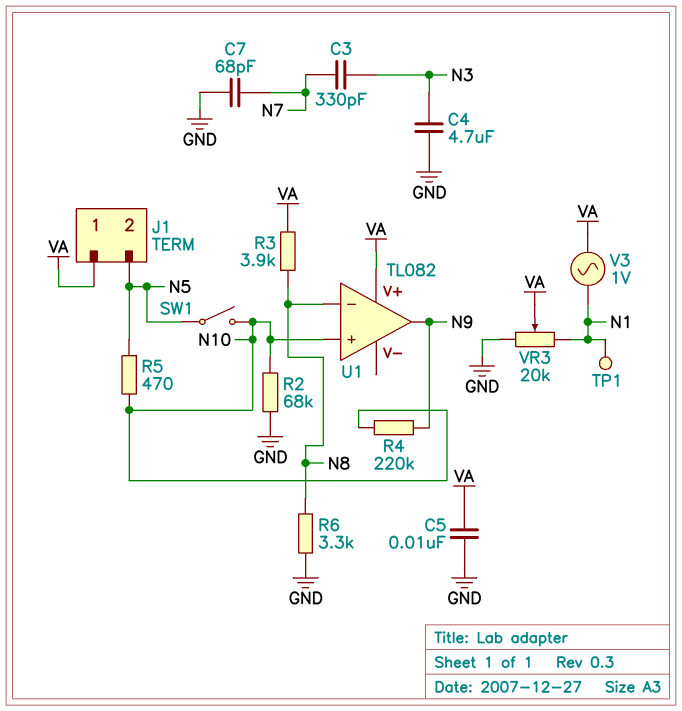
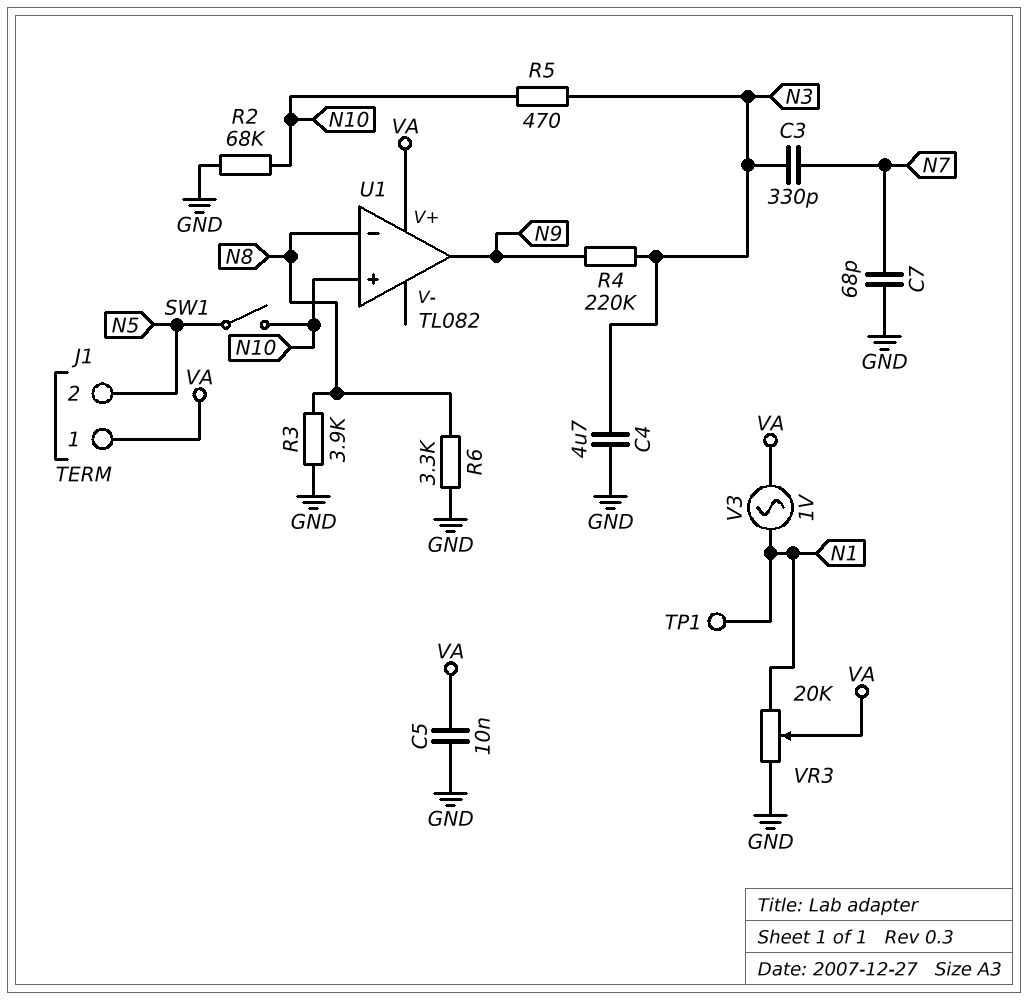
R3: 3.9k (N8, VA) -> 3.9k (GND, N8)
R4: 220k (N9, N10) -> 220k (N3, N9)
R5: 470 (N5, N10) -> 470 (N3, N10)

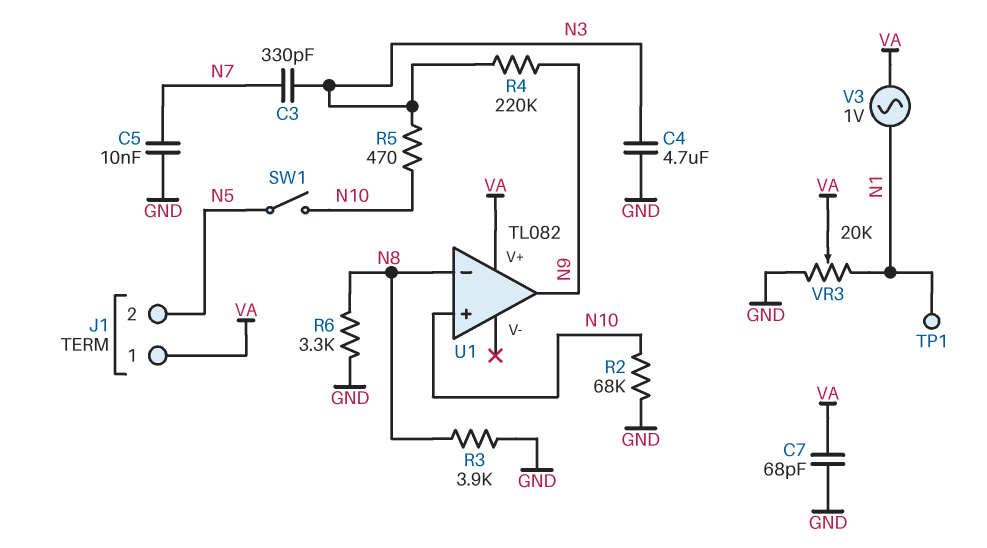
C5: 10nF (GND, VA) -> 10nF (GND, N7)
C7: 68pF (GND, N7) -> 68pF (GND, VA)

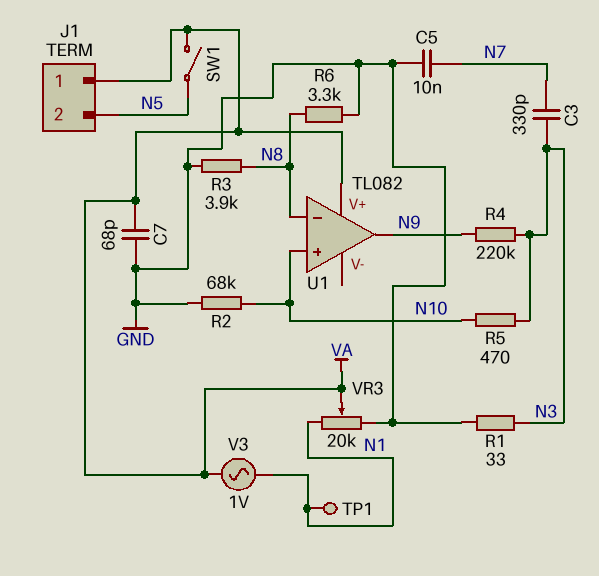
C4: 4.7uF (GND, N3) -> none
R1: none -> 33 (GND, N3)
SW1: switch (N5, N10) -> switch (N5, VA)

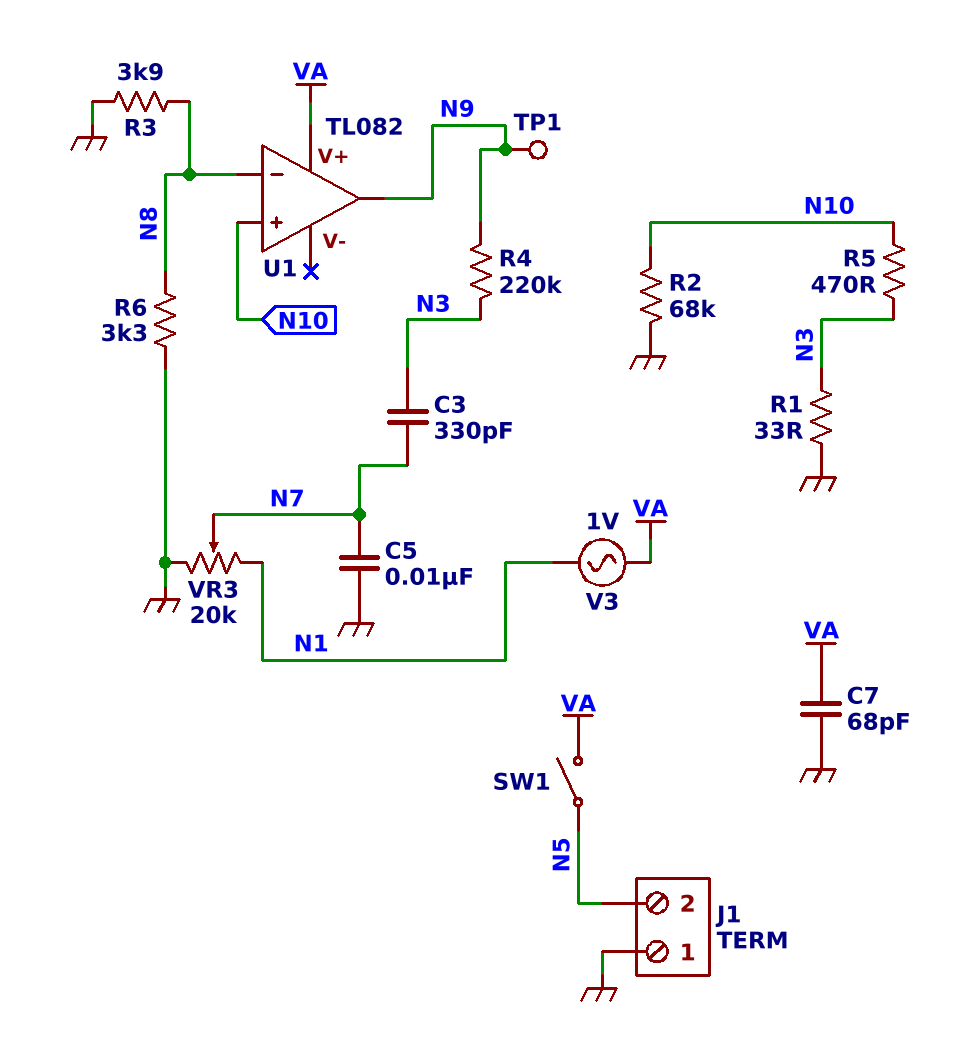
J1 pin 1: VA -> GND
TP1: test point (N1) -> test point (N9)
VR3: 20k (GND, N1, wiper VA) -> 20k (GND, N1, wiper N7)

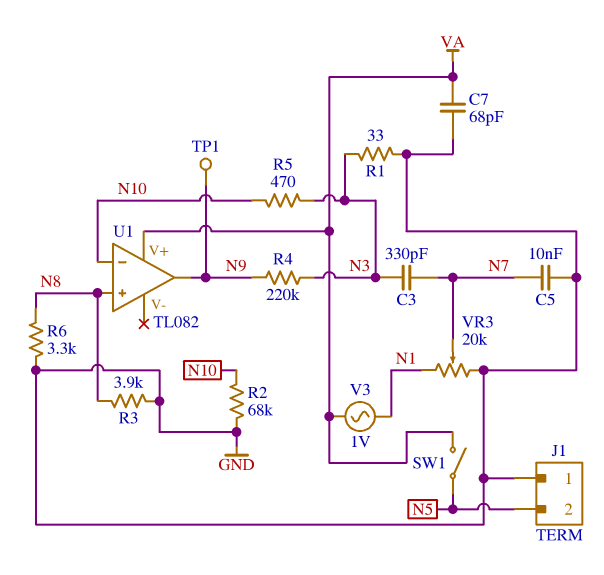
U1 pin in+: N10 -> N8
U1 pin in-: N8 -> N10

